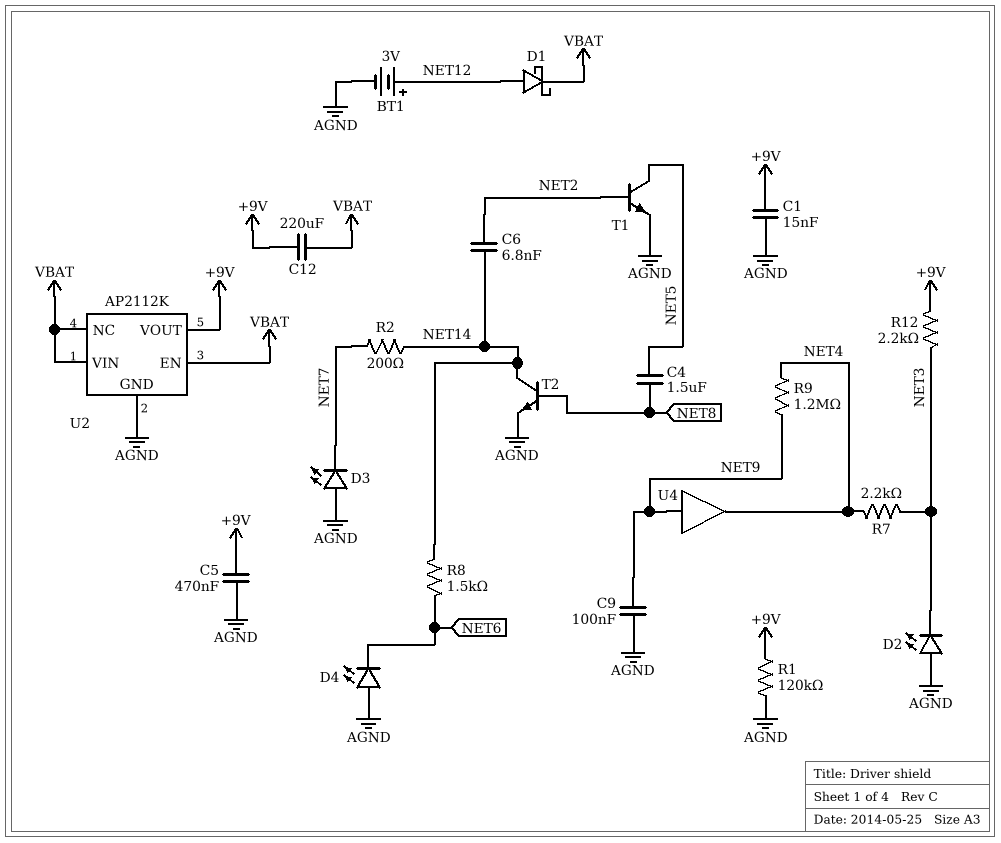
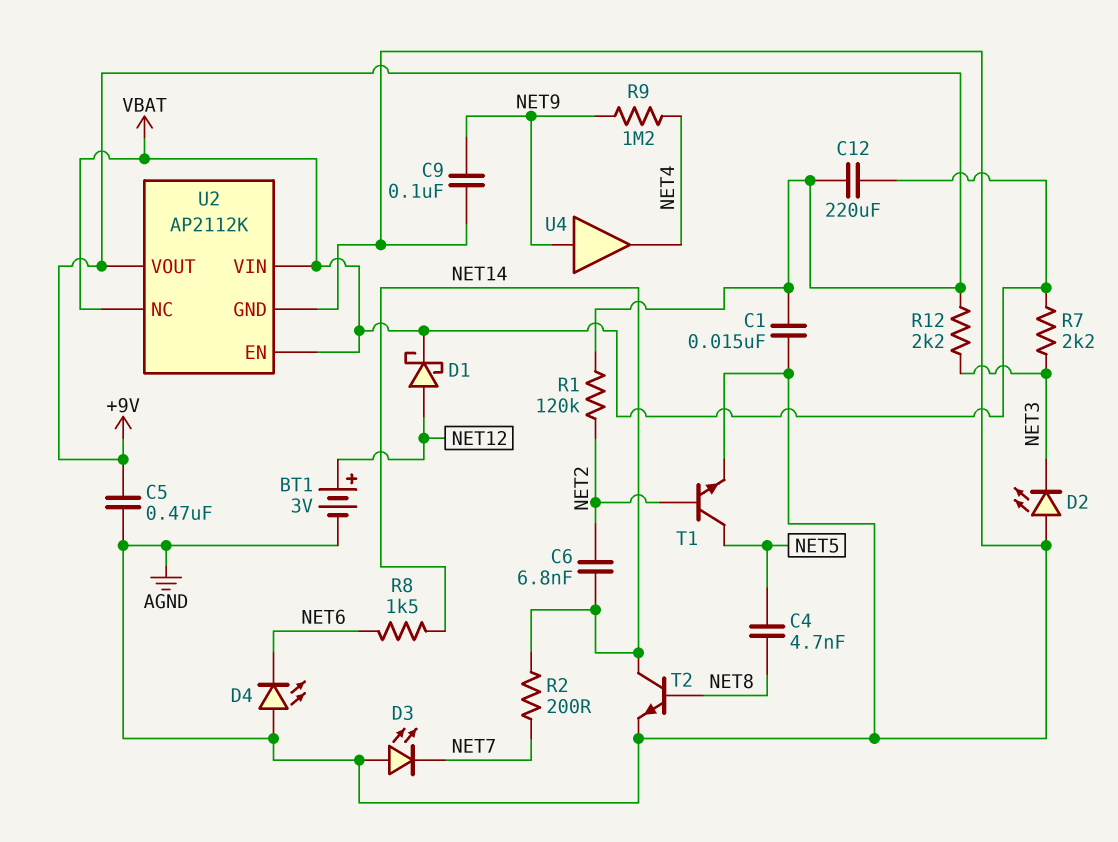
C4: 1.5uF (NET5, NET8) -> 4.7nF (NET5, NET8)
R1: 120k (+9V, AGND) -> 120k (+9V, NET2)
R7: 2.2k (NET3, NET4) -> 2.2k (NET3, VBAT)

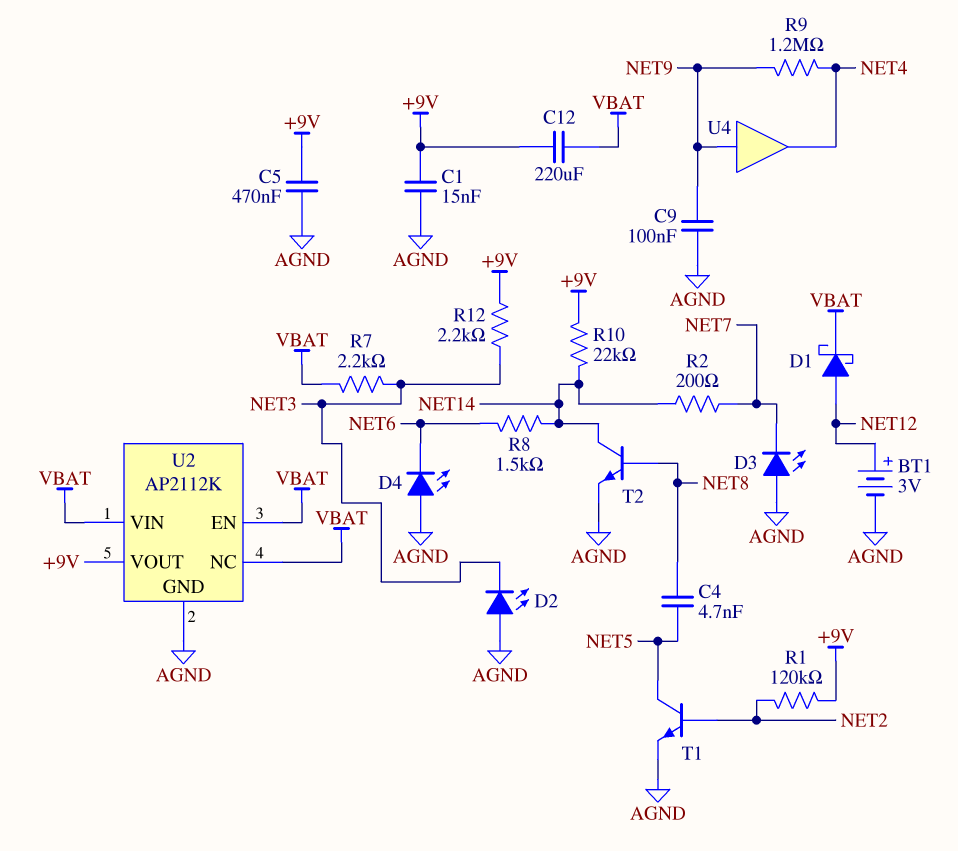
C6: 6.8nF (NET2, NET14) -> none
R10: none -> 22k (+9V, NET14)

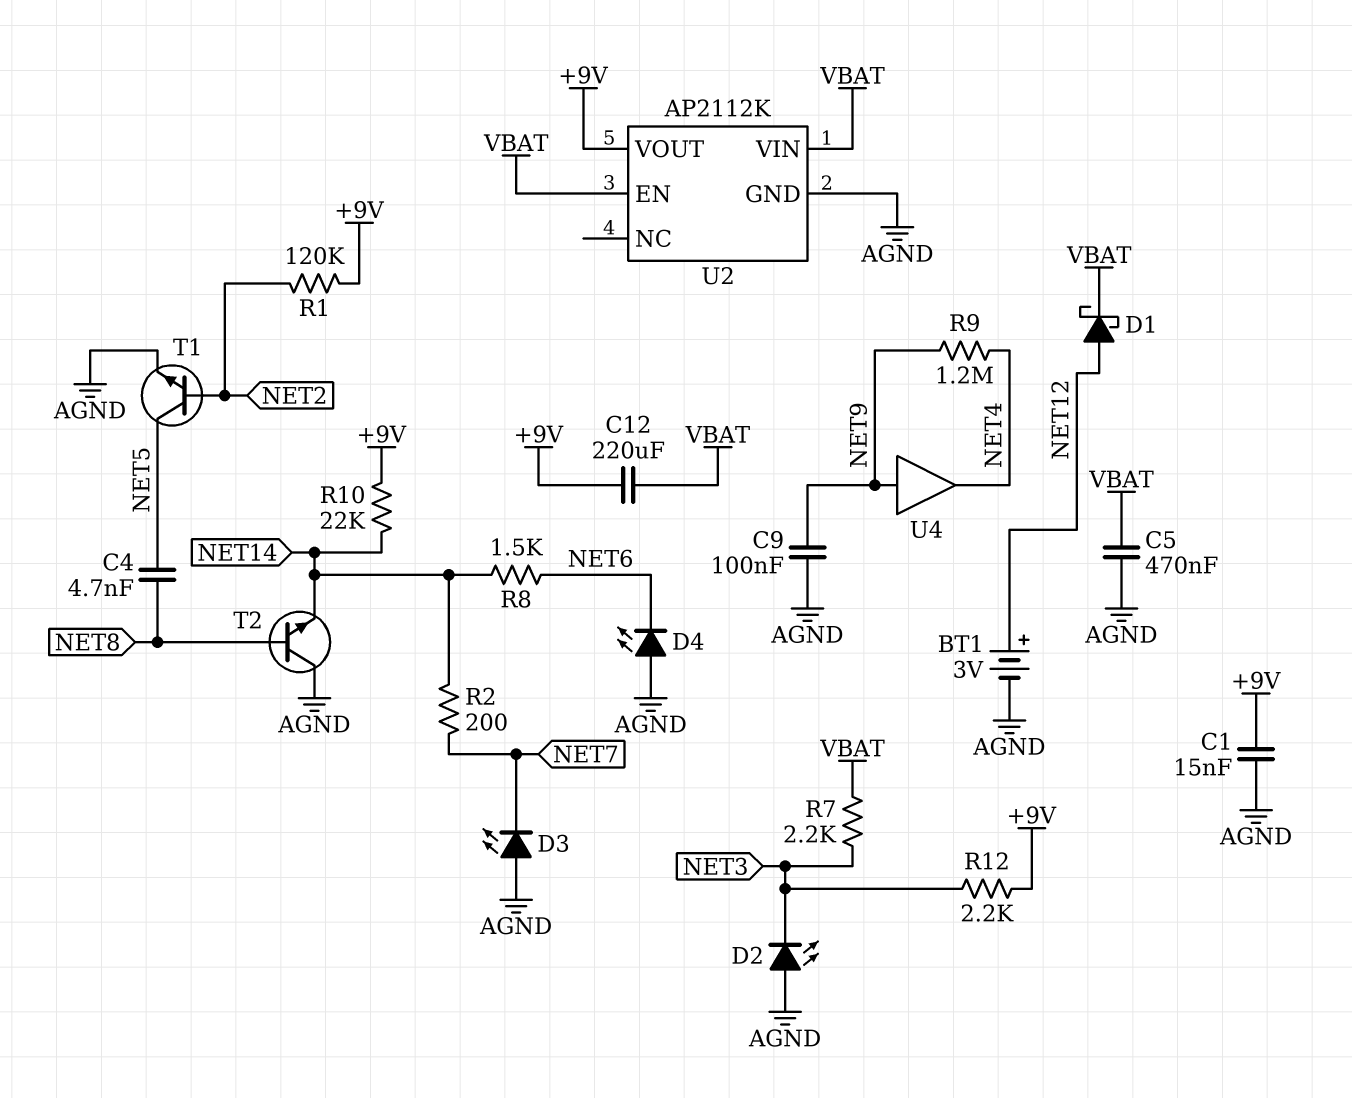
C5: 470nF (+9V, AGND) -> 470nF (AGND, VBAT)
T2: NPN (B NET8, C NET14, E AGND) -> NPN (B NET8, C AGND, E NET14)
U2 pin NC: VBAT -> none

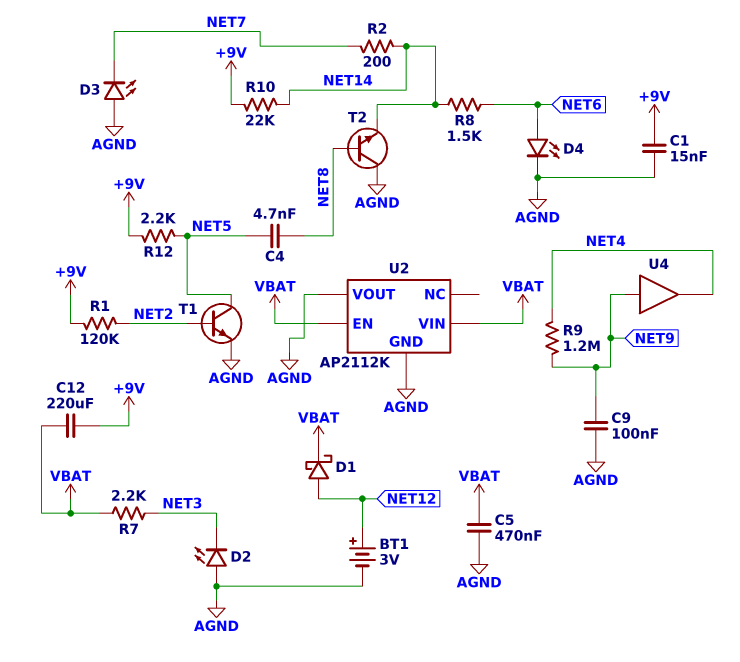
D4: LED (A AGND, K NET6) -> LED (A NET6, K AGND)
R12: 2.2k (+9V, NET3) -> 2.2k (+9V, NET5)
U2 pin VOUT: +9V -> AGND

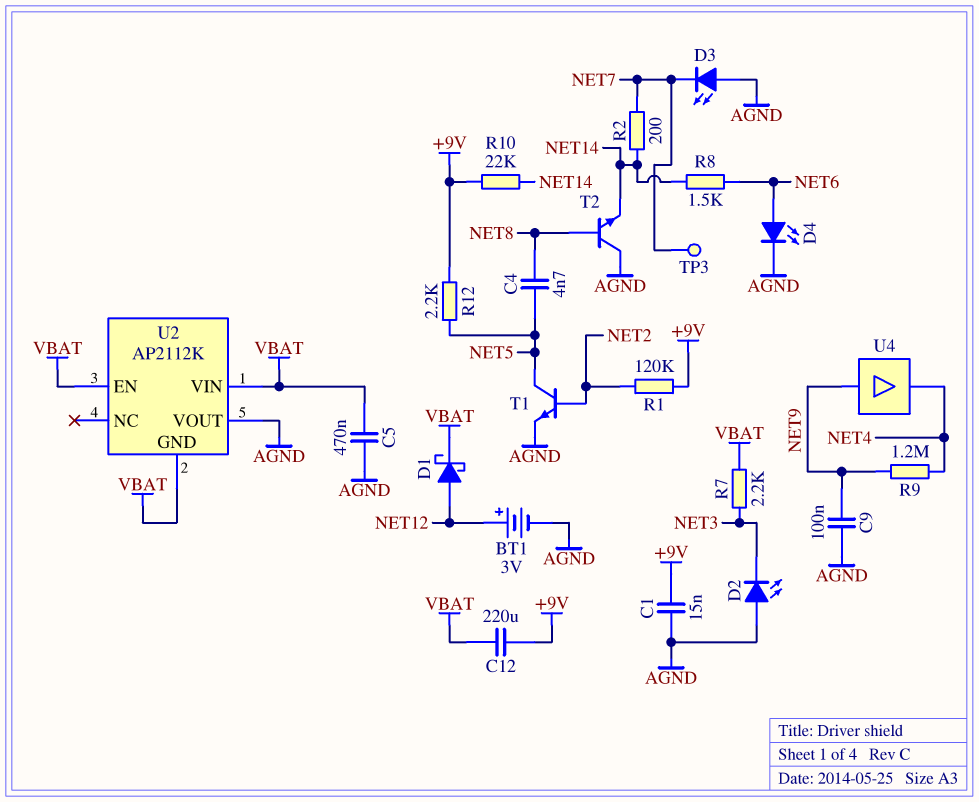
TP3: none -> test point (NET7)
U2 pin GND: AGND -> VBAT

